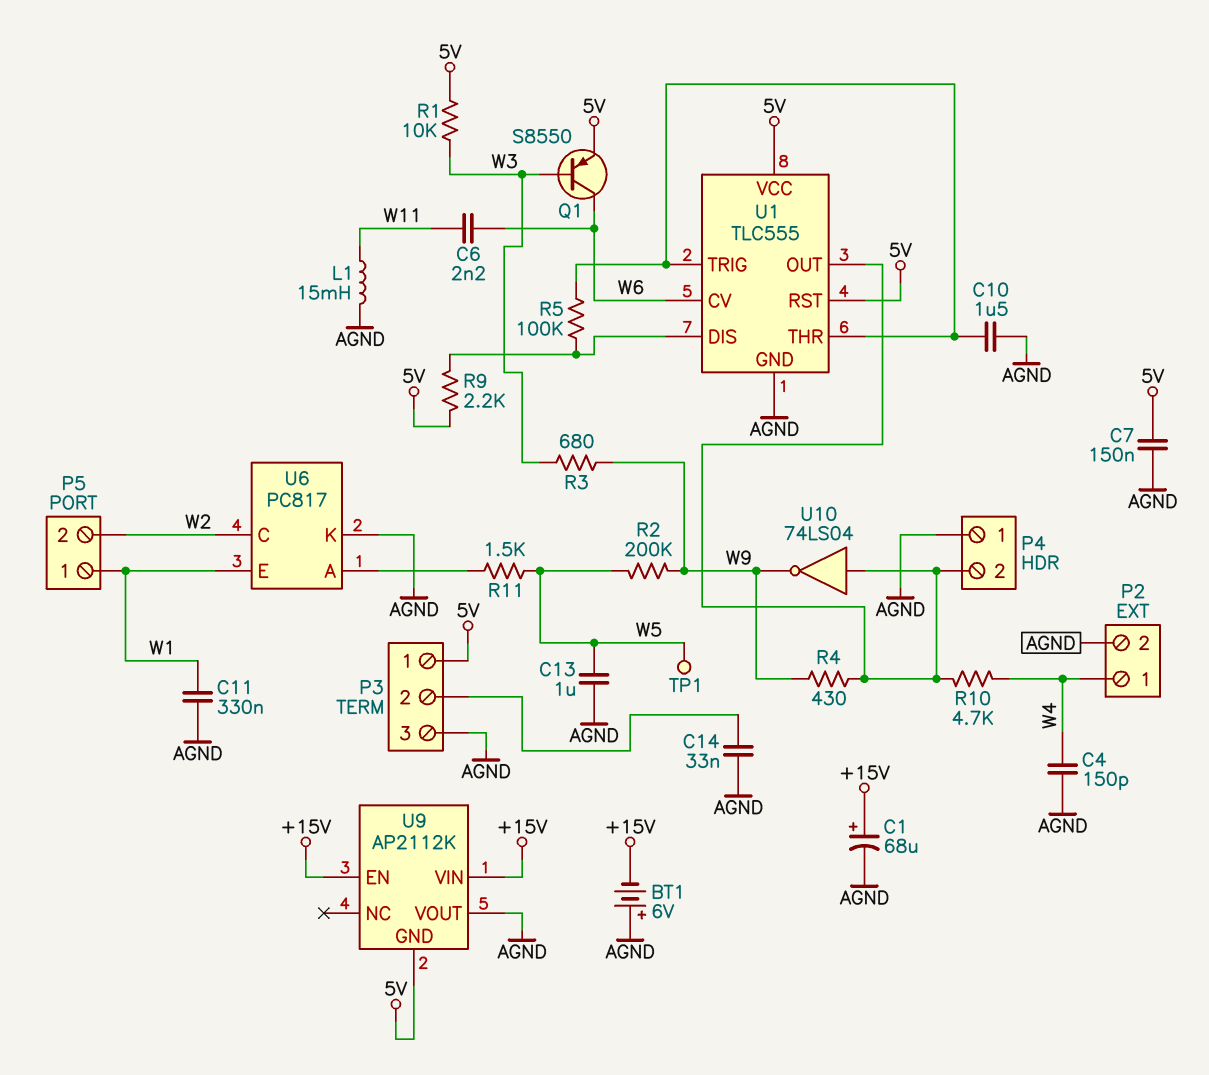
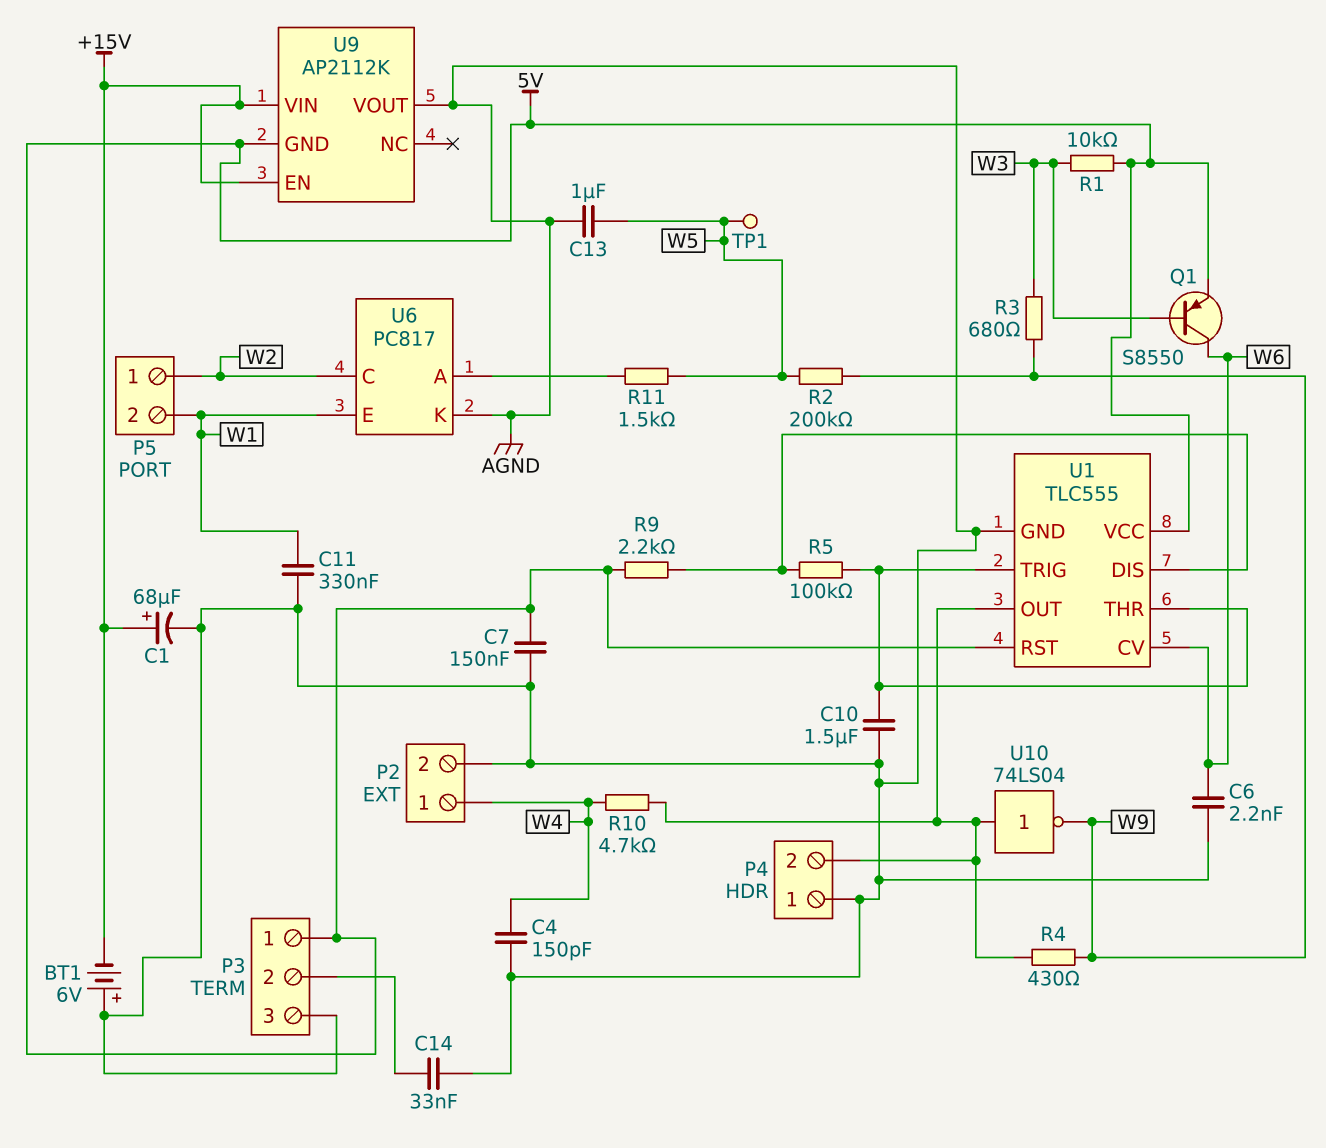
C6: 2.2nF (W6, W11) -> 2.2nF (AGND, W6)
L1: 15mH (AGND, W11) -> none
P5 pin 1: W1 -> W2
P5 pin 2: W2 -> W1

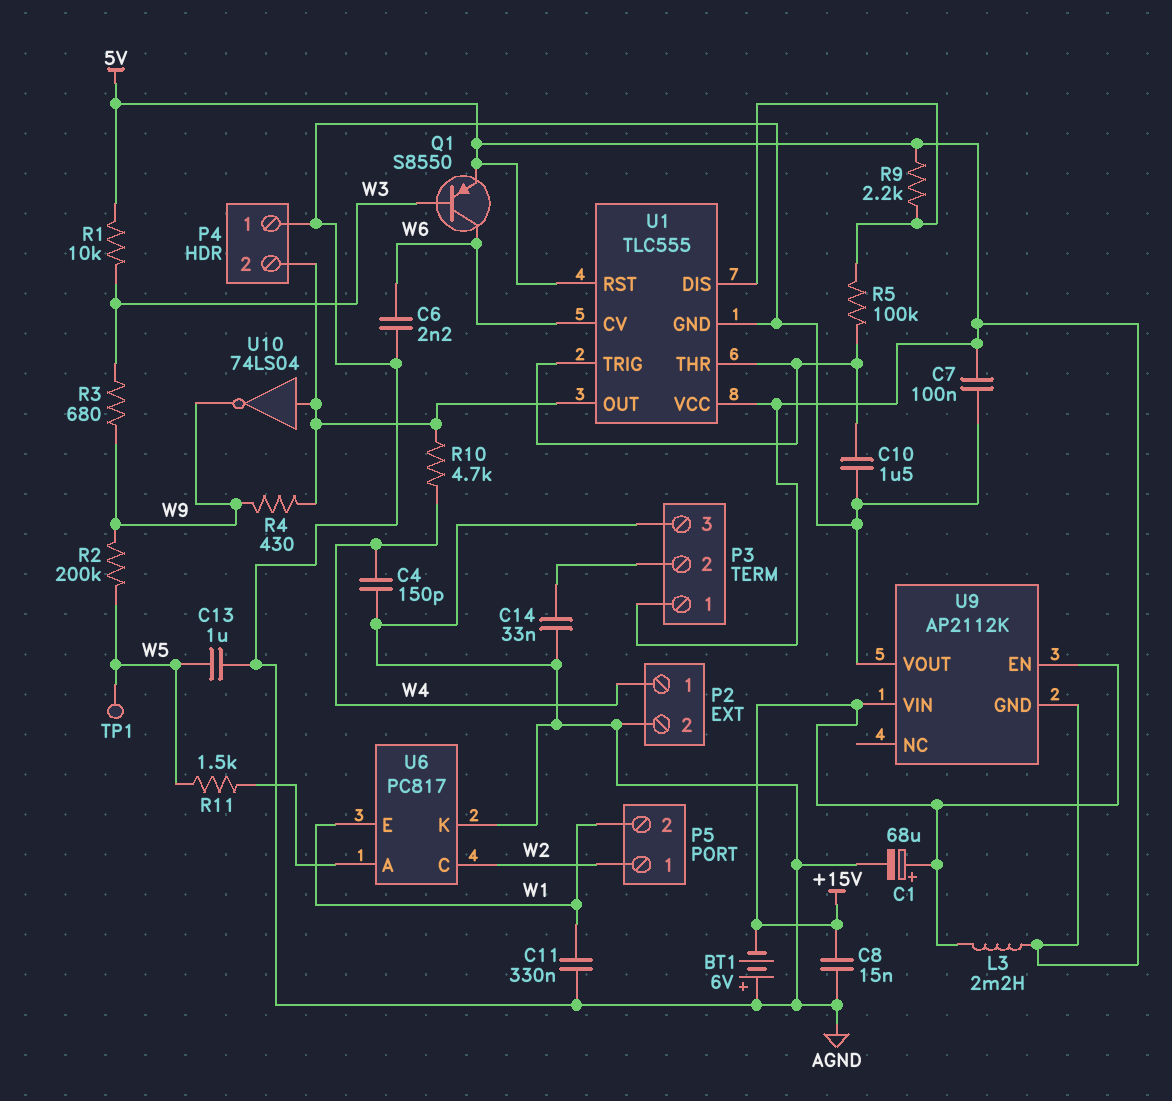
C7: 150nF (5V, AGND) -> 100nF (5V, AGND)
C8: none -> 15nF (+15V, AGND)
L3: none -> 2.2mH (+15V, 5V)

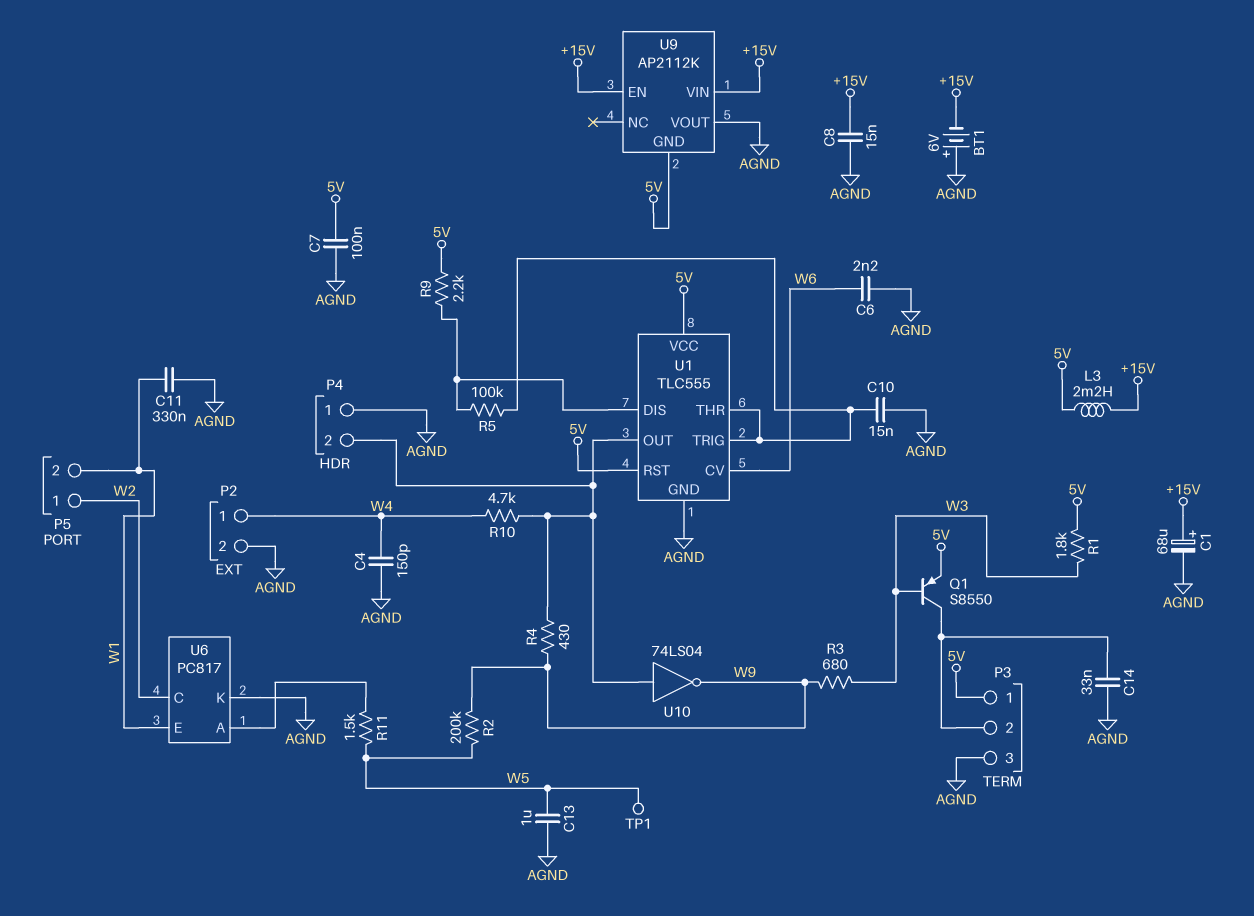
C10: 1.5uF (AGND, U1/THR) -> 15nF (AGND, U1/THR)
Q1: PNP S8550 (B W3, C W6, E 5V) -> PNP S8550 (B W3, C P3/2, E 5V)
R1: 10k (5V, W3) -> 1.8k (5V, W3)

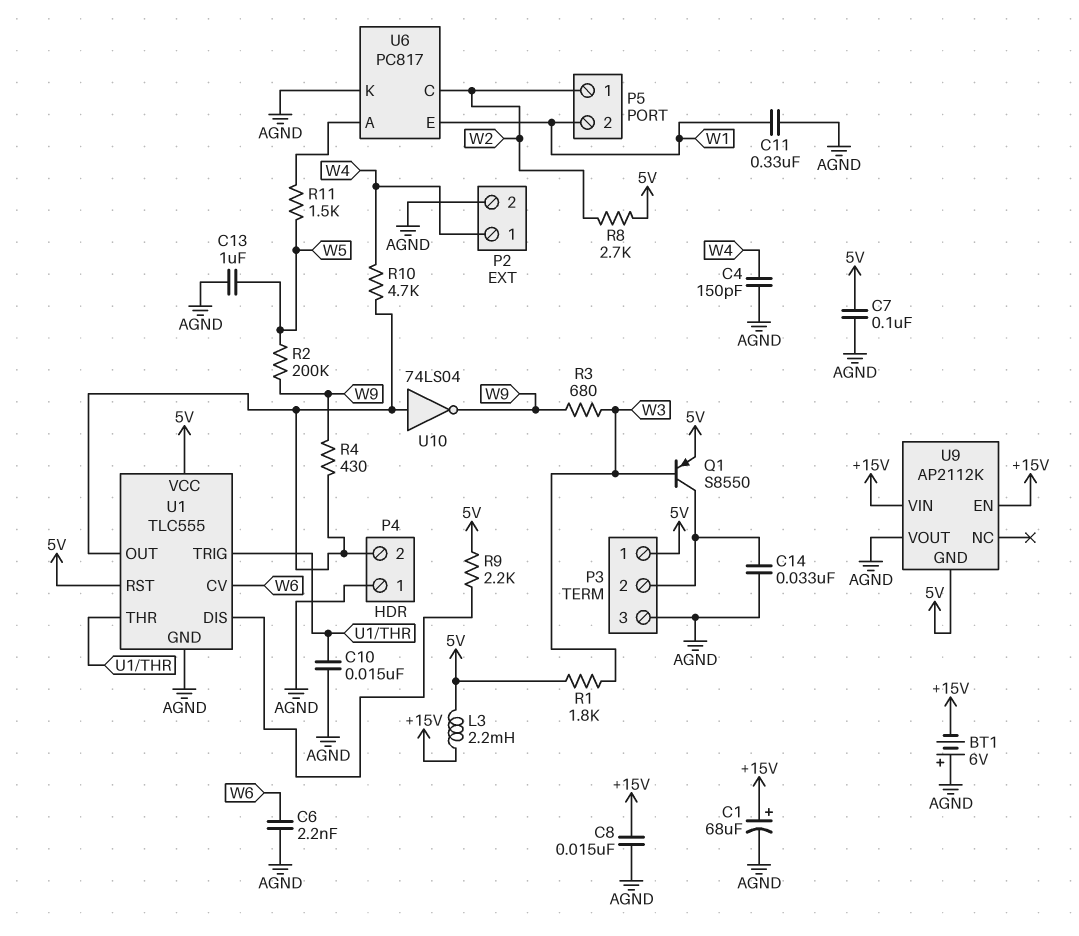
R5: 100k (U1/DIS, U1/THR) -> none
R8: none -> 2.7k (5V, W2)
TP1: test point (W5) -> none

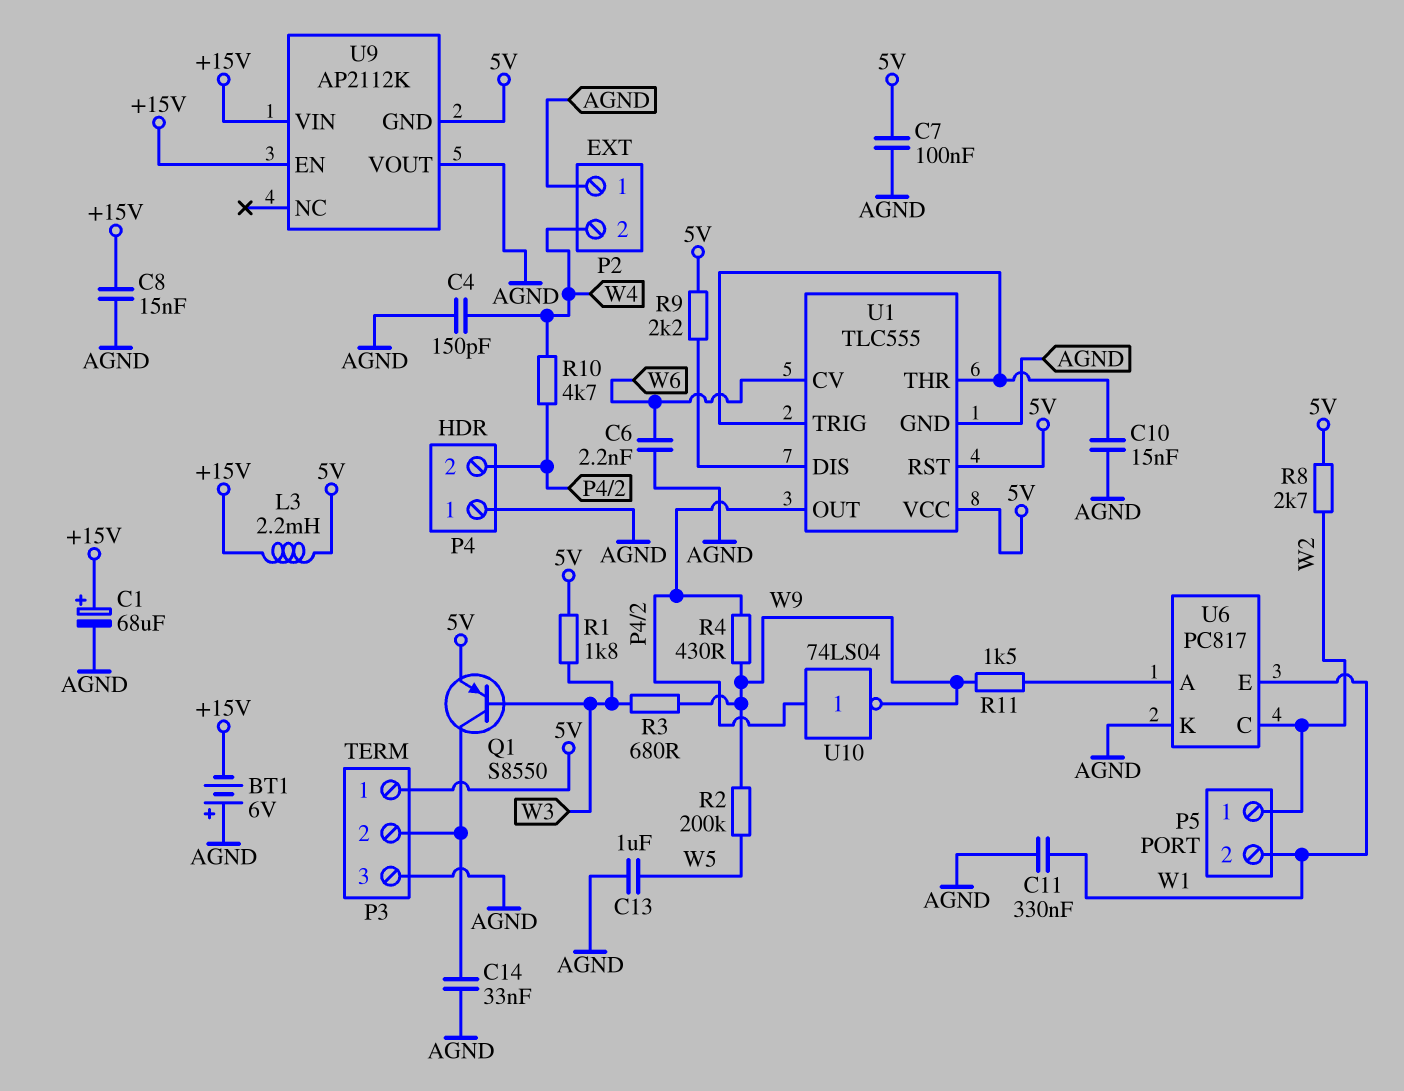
P2 pin 1: W4 -> AGND
P2 pin 2: AGND -> W4
R11: 1.5k (U6/A, W5) -> 1.5k (U6/A, W9)

